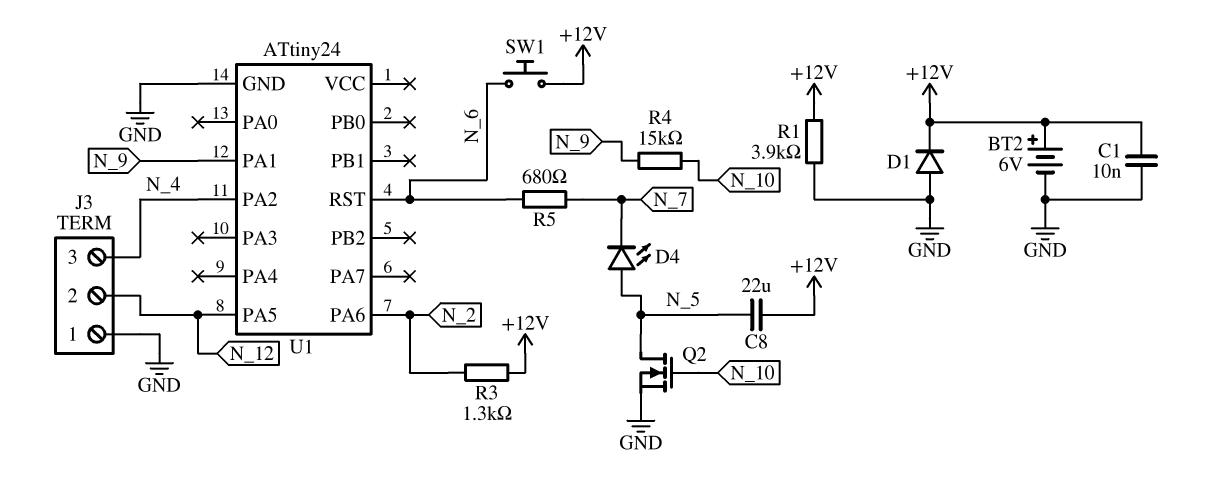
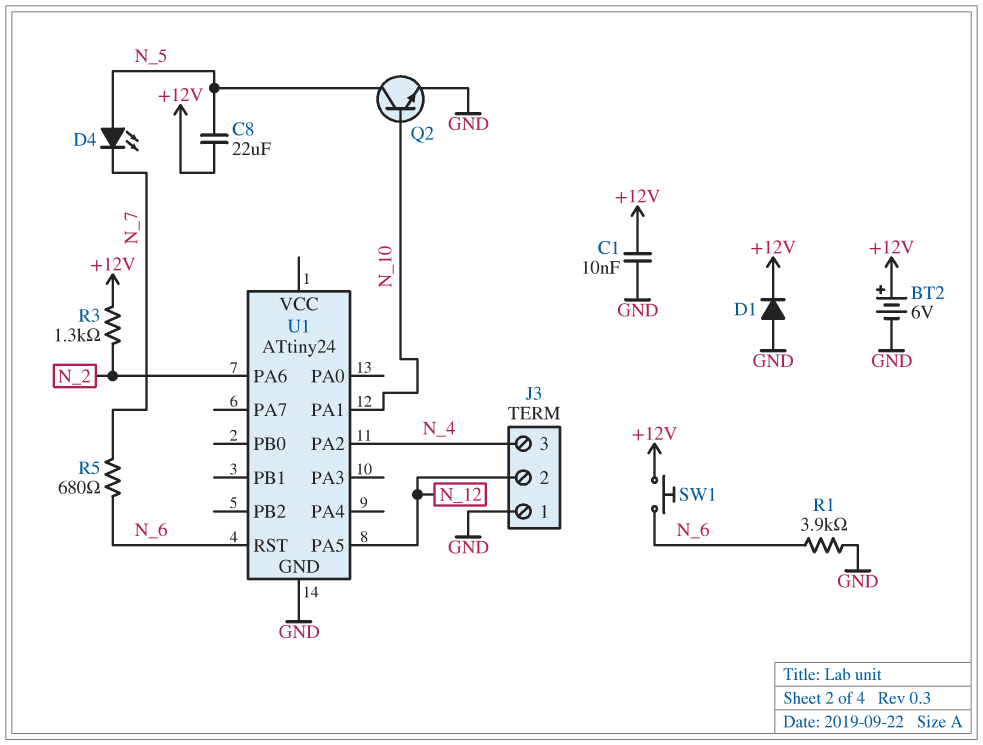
Q2: NMOS (G N_10, D N_5, S GND) -> NPN (B N_10, C N_5, E GND)
R1: 3.9k (+12V, GND) -> 3.9k (GND, N_6)
R4: 15k (N_9, N_10) -> none
U1 pin PA1: N_9 -> N_10

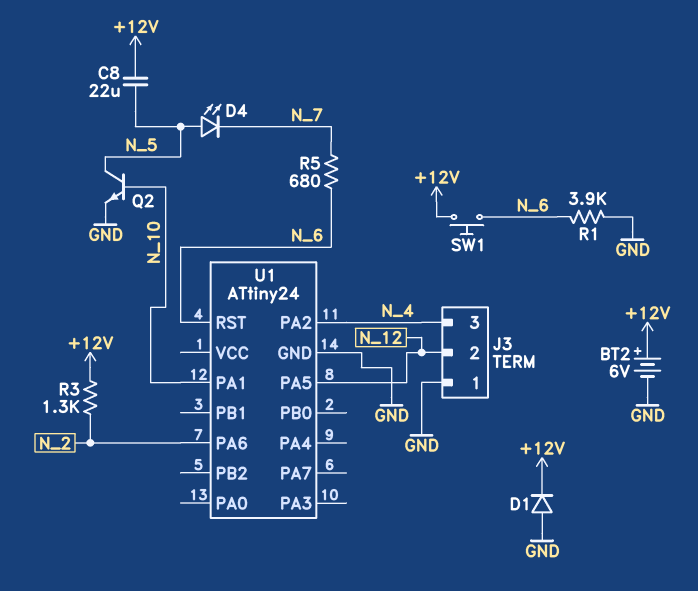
C1: 10nF (+12V, GND) -> none

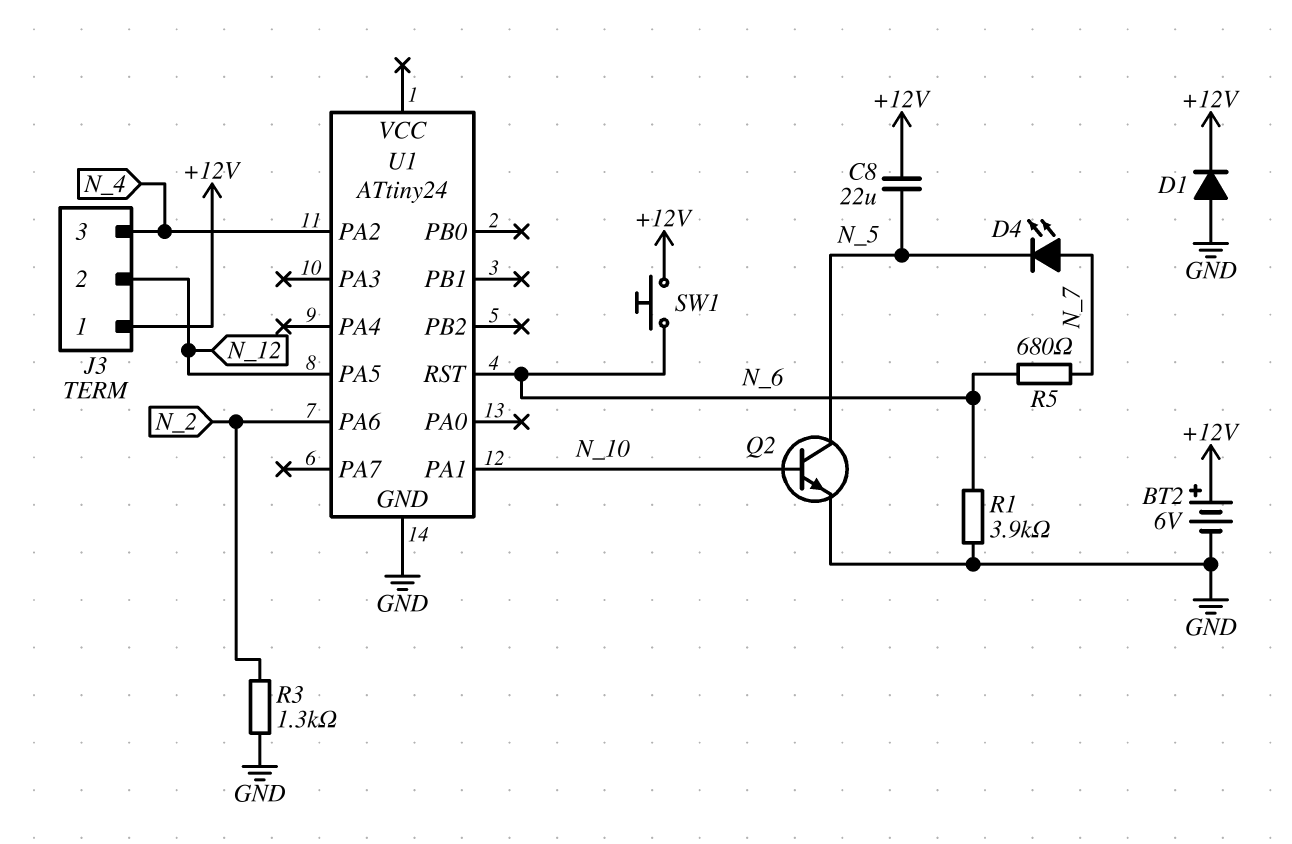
D4: LED (A N_5, K N_7) -> LED (A N_7, K N_5)
J3 pin 1: GND -> +12V
R3: 1.3k (+12V, N_2) -> 1.3k (GND, N_2)

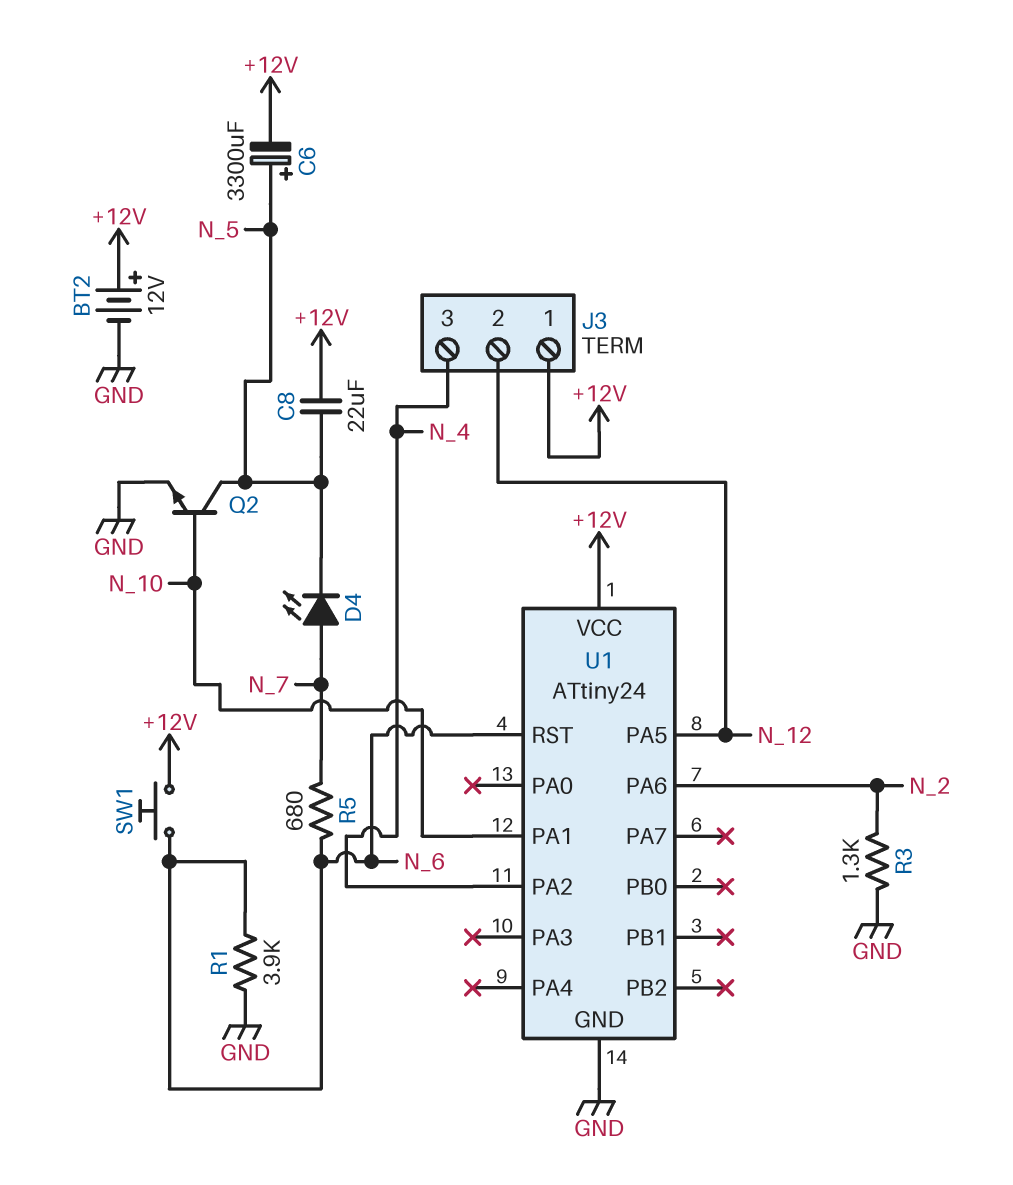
BT2: 6V (plus +12V, minus GND) -> 12V (plus +12V, minus GND)
C6: none -> 3300uF (plus N_5, minus +12V)
D1: diode (A GND, K +12V) -> none
U1 pin VCC: none -> +12V

